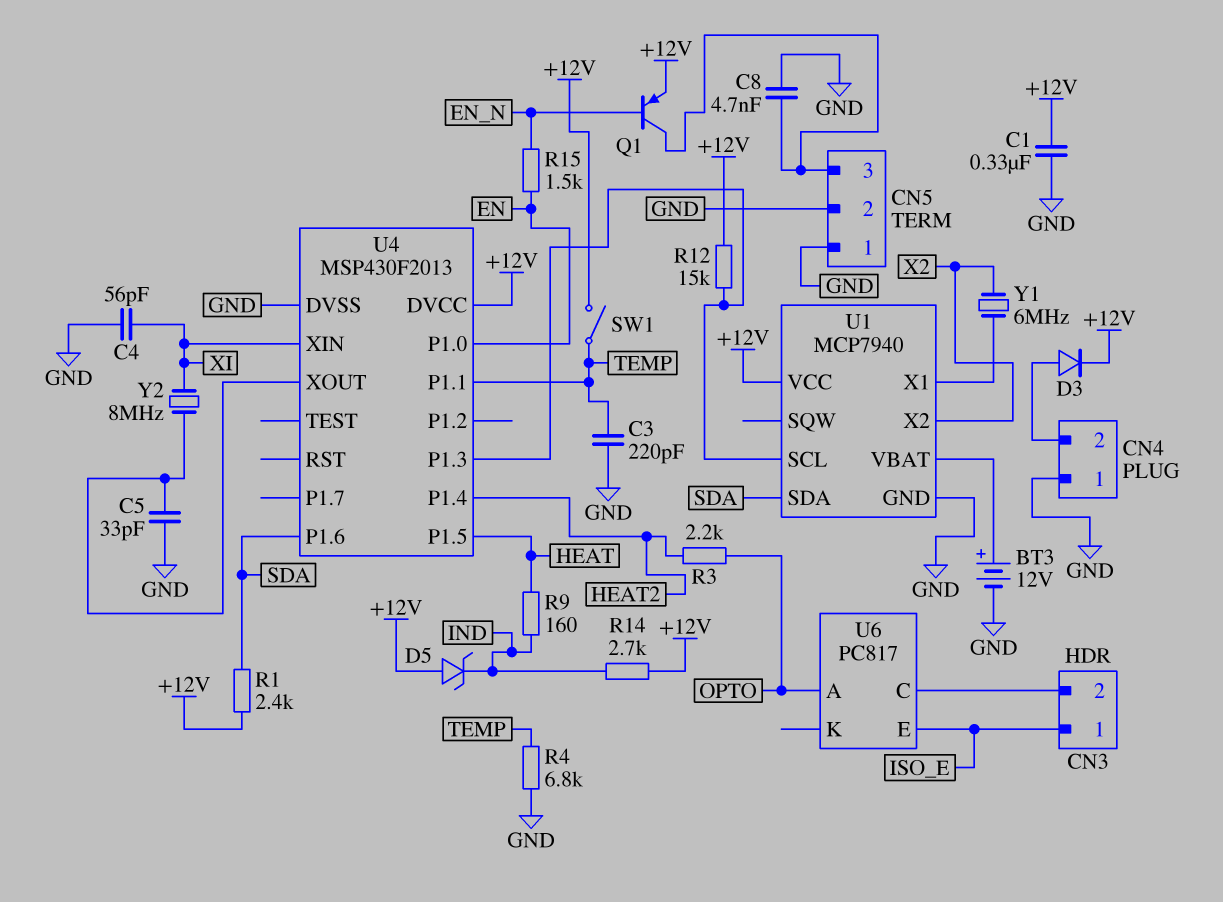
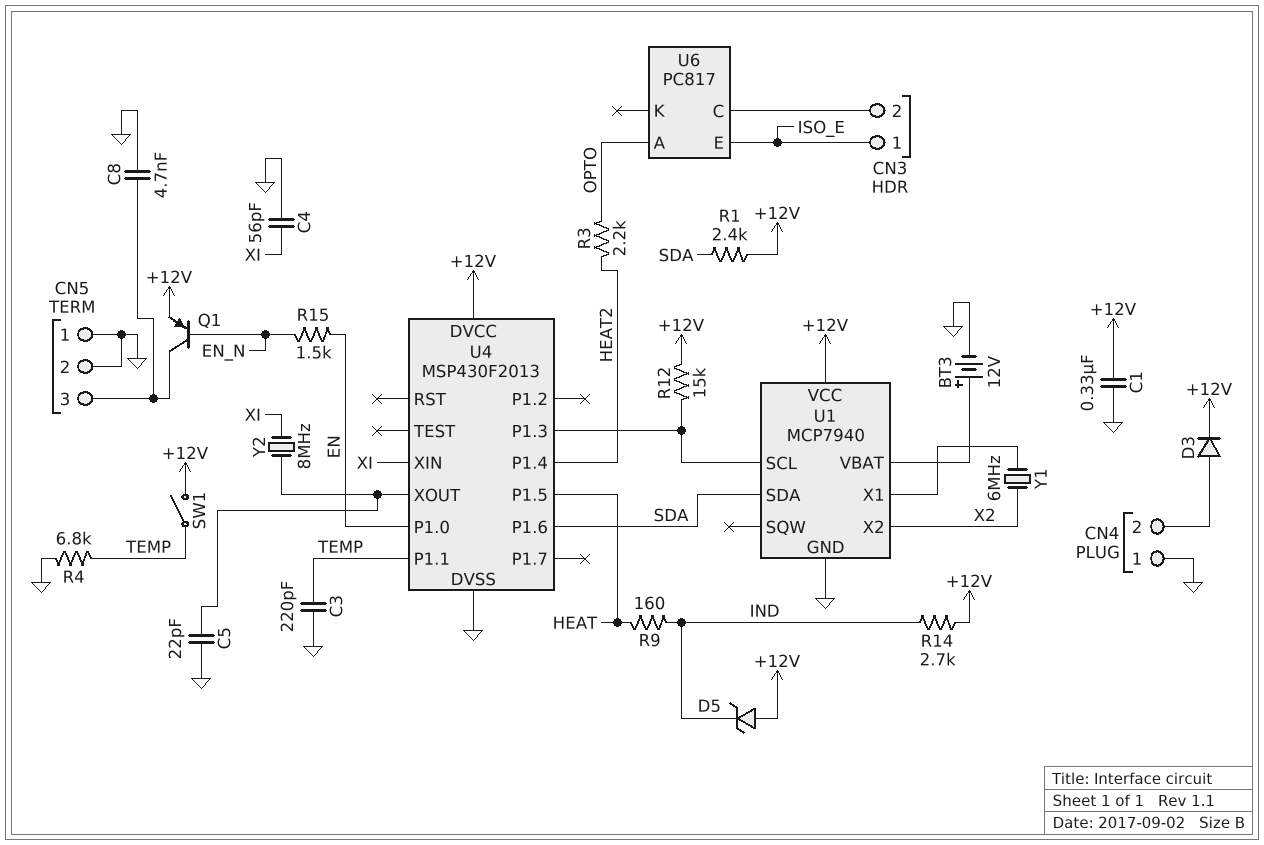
C5: 33pF (GND, U4/XOUT) -> 22pF (GND, U4/XOUT)

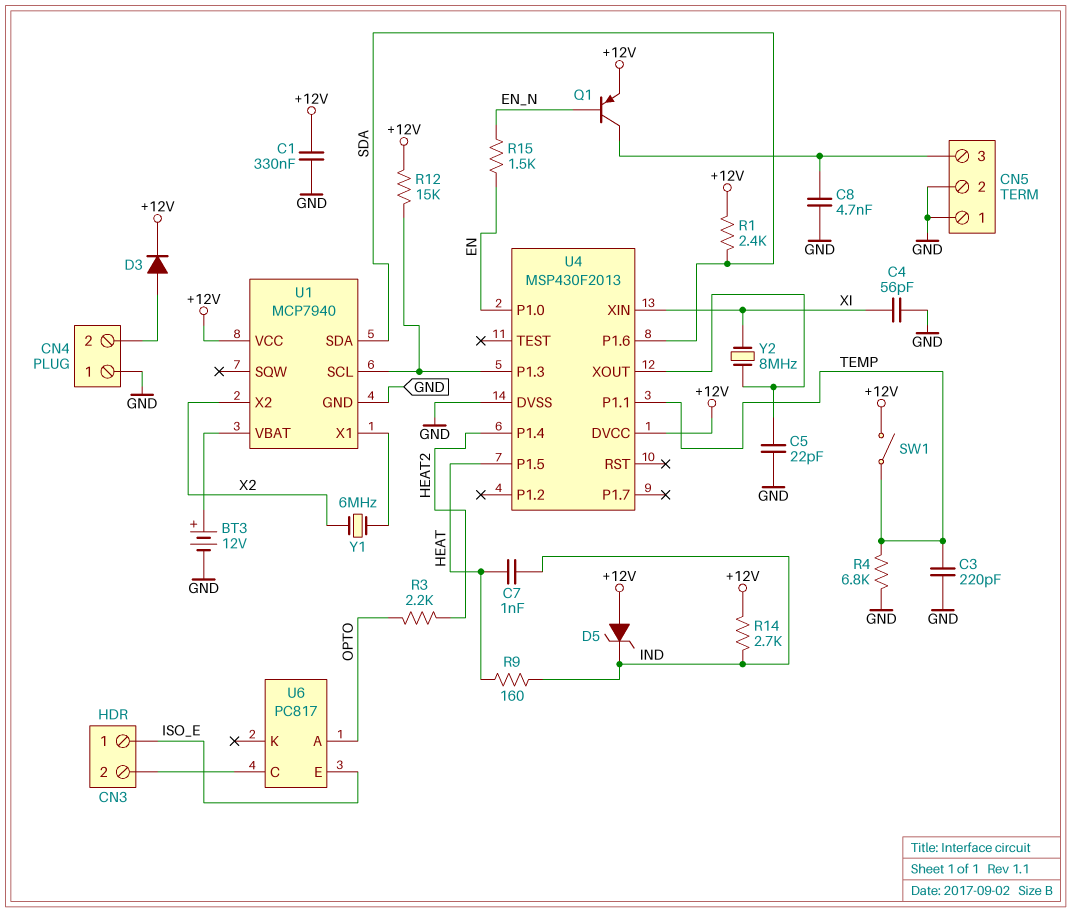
C7: none -> 1nF (HEAT, IND)

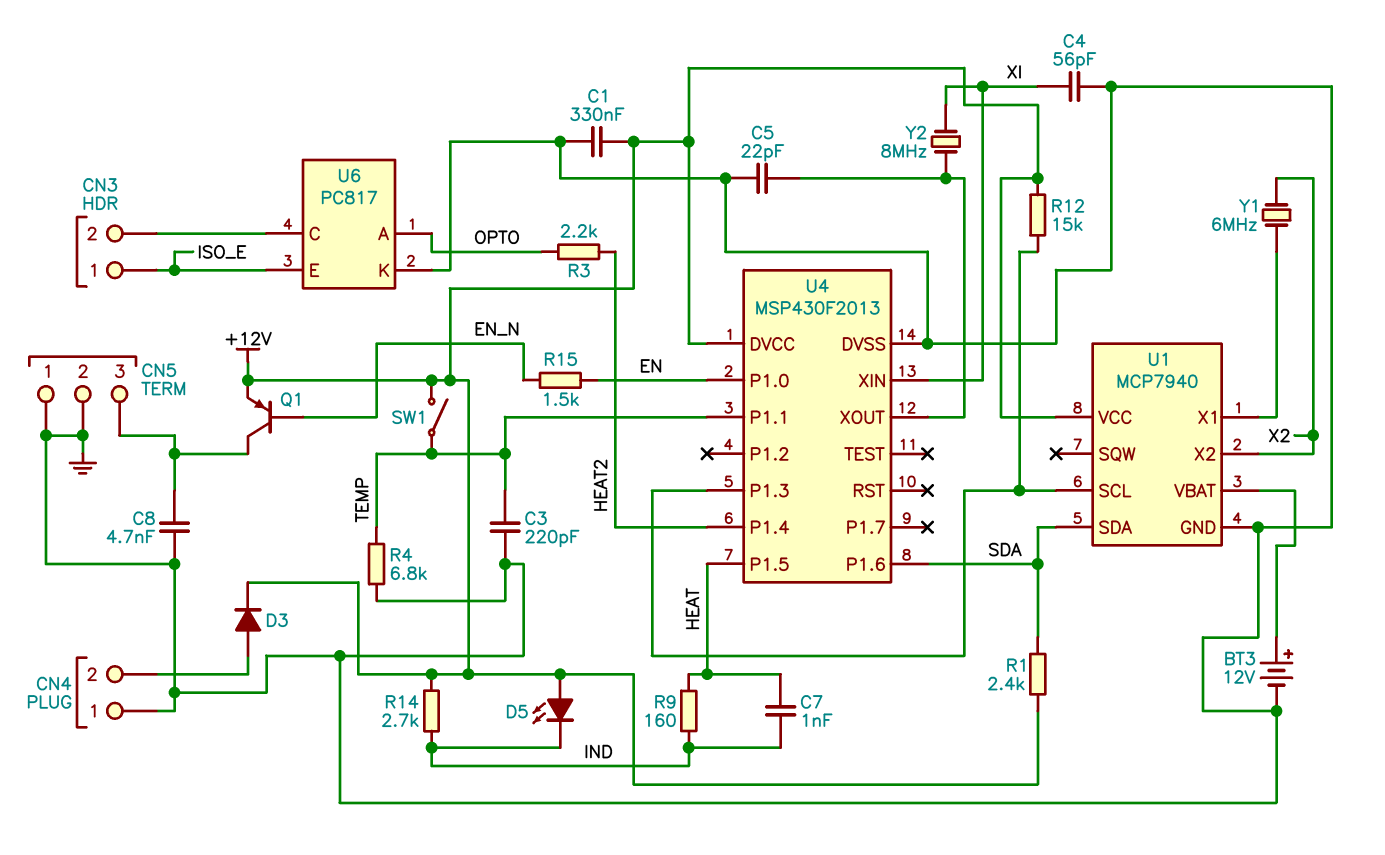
D5: zener (A +12V, K IND) -> LED (A +12V, K IND)
U6 pin K: none -> GND

